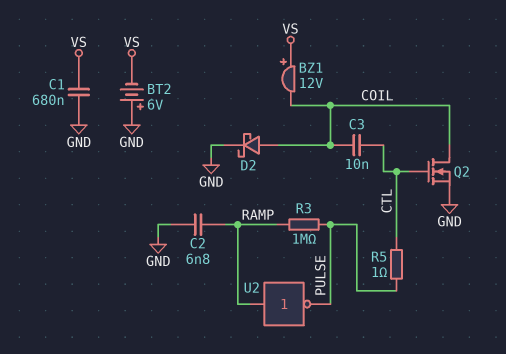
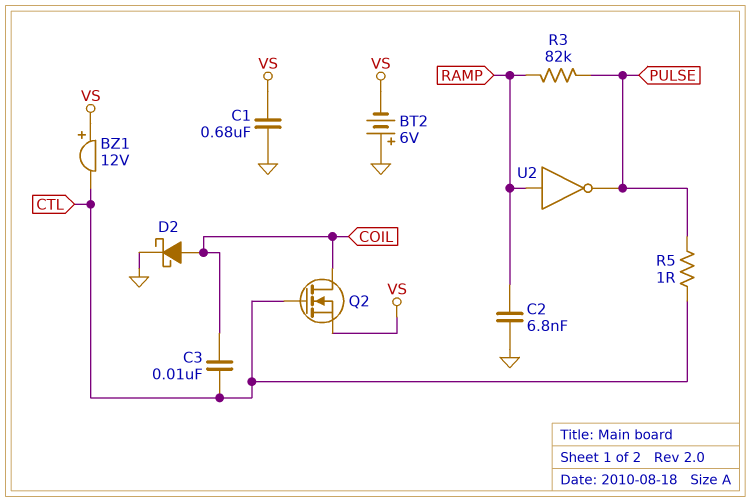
BZ1: buzzer 12V (plus VS, minus COIL) -> buzzer 12V (plus VS, minus CTL)
Q2: NMOS (G CTL, D COIL, S GND) -> NMOS (G CTL, D COIL, S VS)
R3: 1M (PULSE, RAMP) -> 82k (PULSE, RAMP)

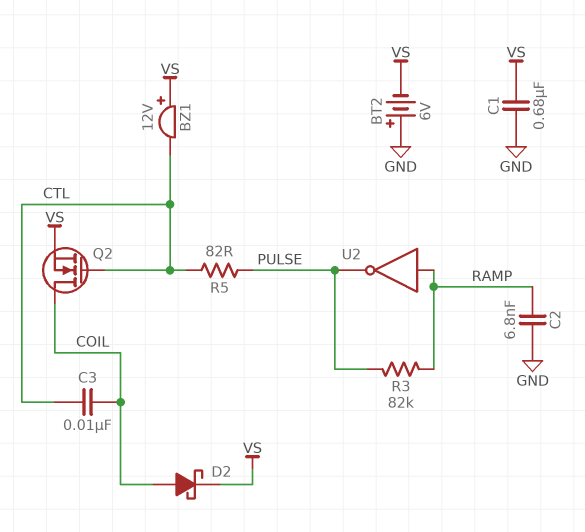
D2: schottky (A COIL, K GND) -> schottky (A COIL, K VS)
R5: 1 (CTL, PULSE) -> 82 (CTL, PULSE)

